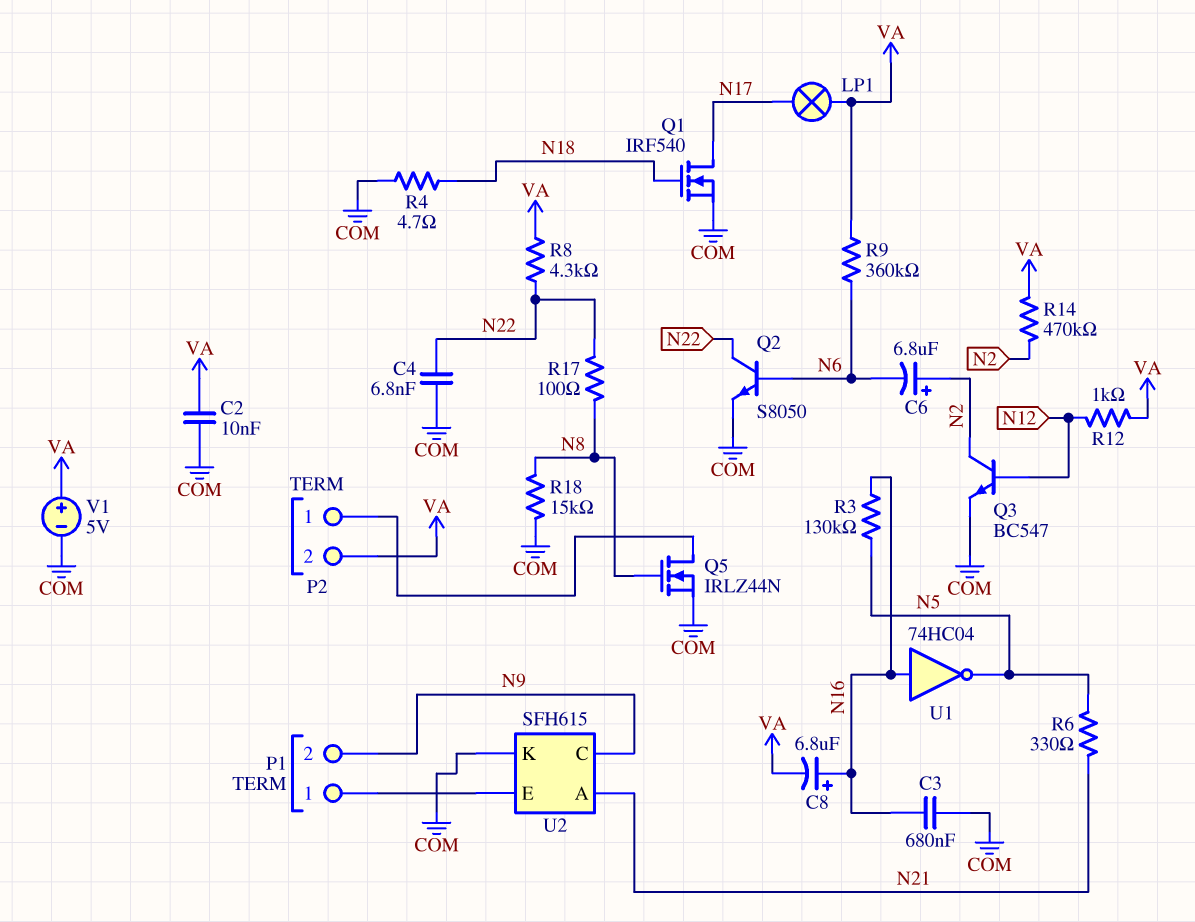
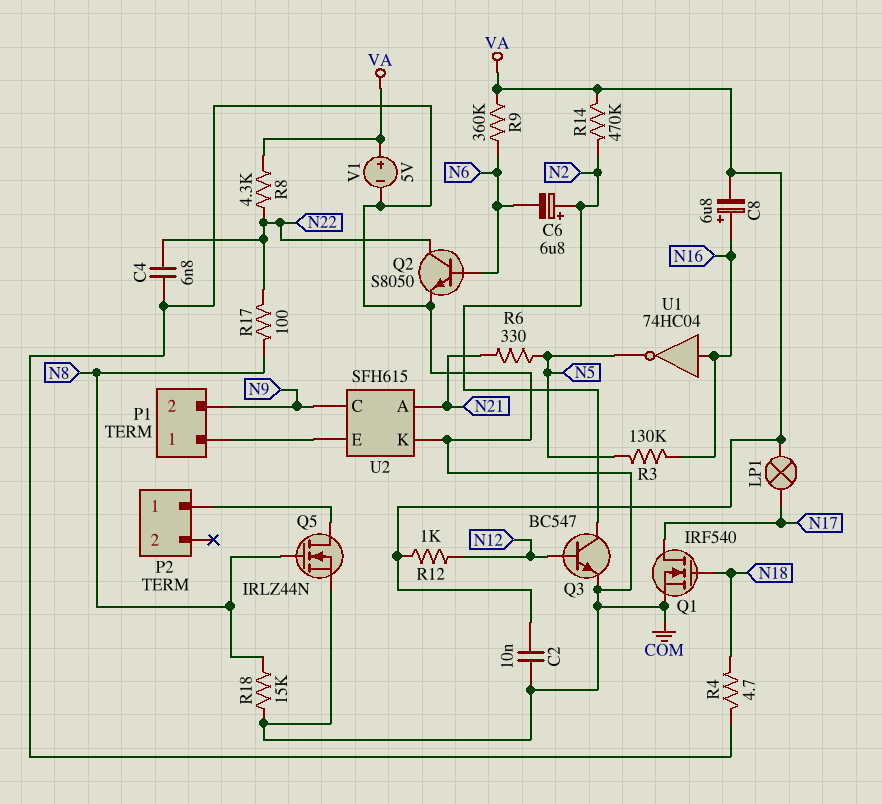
C3: 680nF (COM, N16) -> none
P2 pin 2: VA -> none

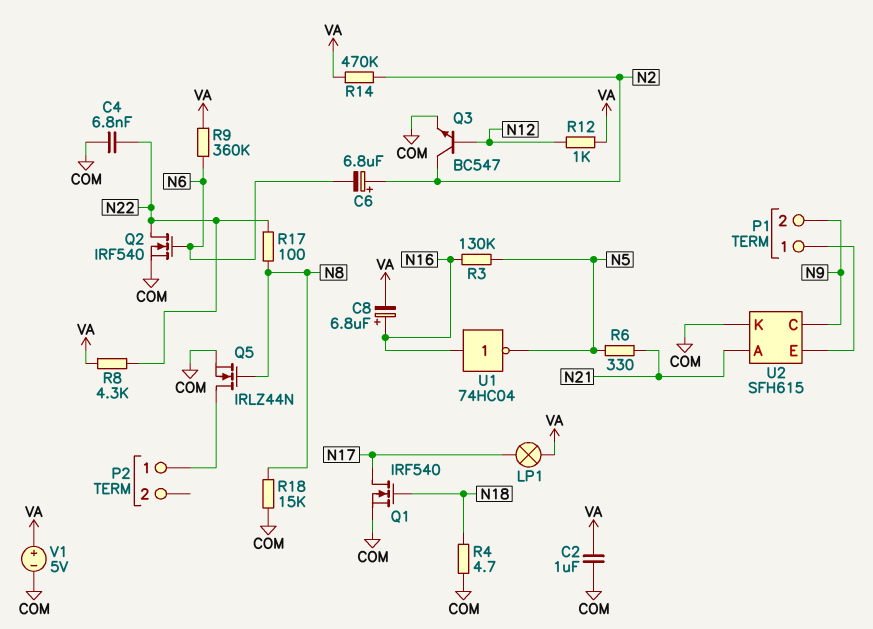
C2: 10nF (COM, VA) -> 1uF (COM, VA)
Q2: NPN S8050 (B N6, C N22, E COM) -> NMOS IRF540 (G N6, D N22, S COM)

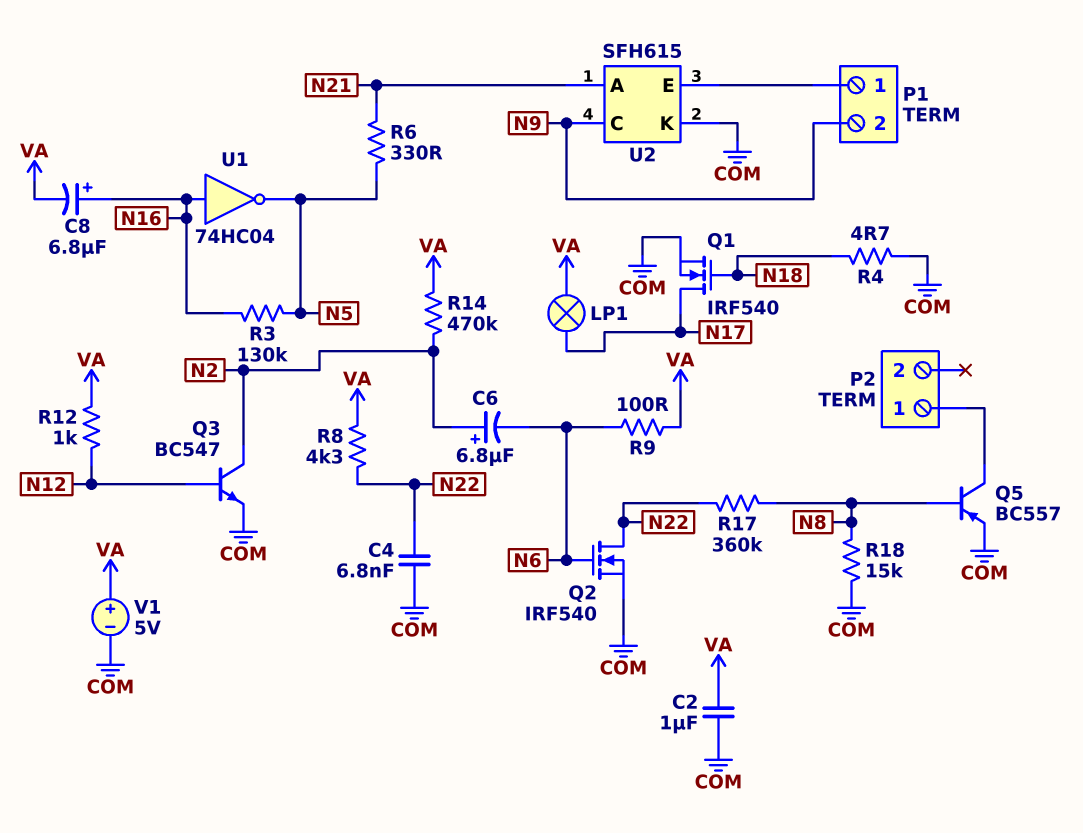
Q5: NMOS IRLZ44N (G N8, D P2/1, S COM) -> PNP BC557 (B N8, C P2/1, E COM)
R9: 360k (N6, VA) -> 100 (N6, VA)
R17: 100 (N8, N22) -> 360k (N8, N22)

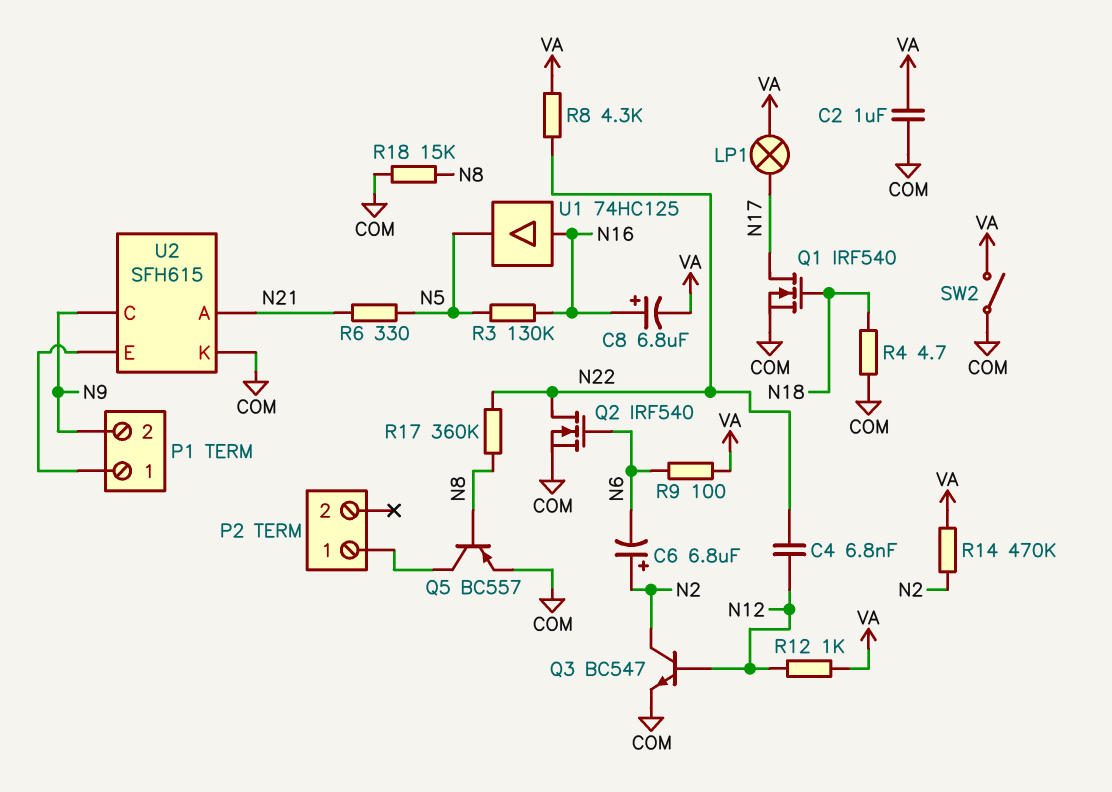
C4: 6.8nF (COM, N22) -> 6.8nF (N12, N22)
SW2: none -> switch (COM, VA)
U1: NOT 74HC04 (in N16, out N5) -> buffer 74HC125 (in N16, out N5)
V1: 5V (plus VA, minus COM) -> none

